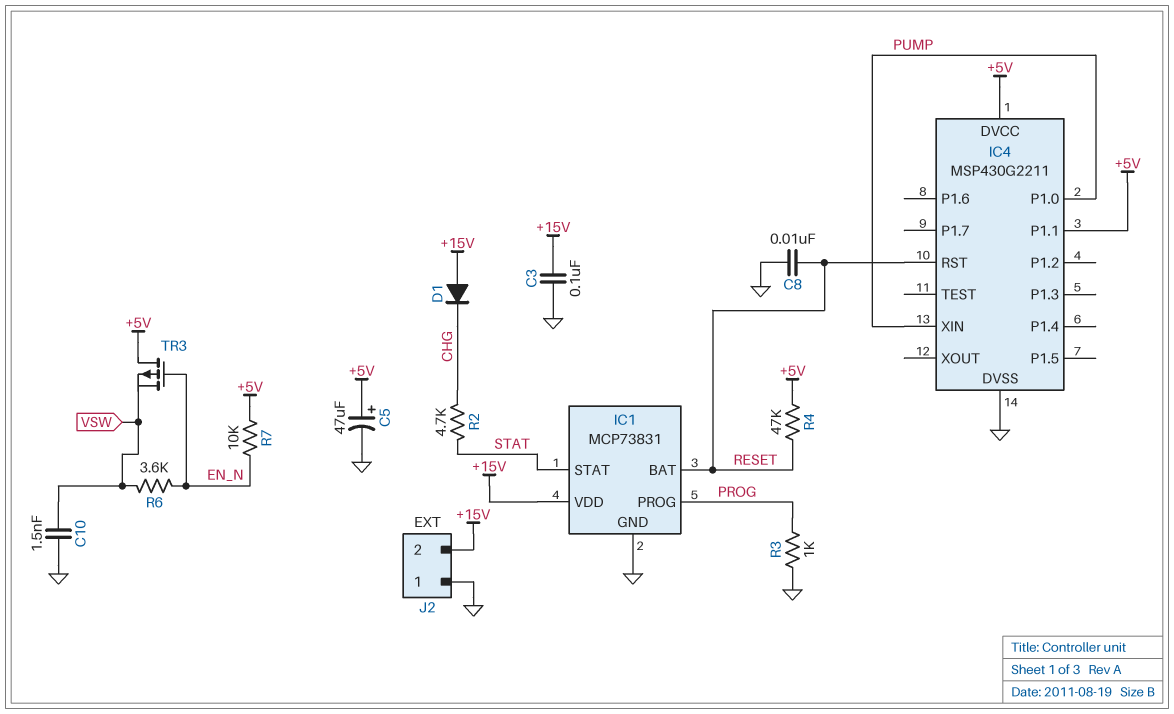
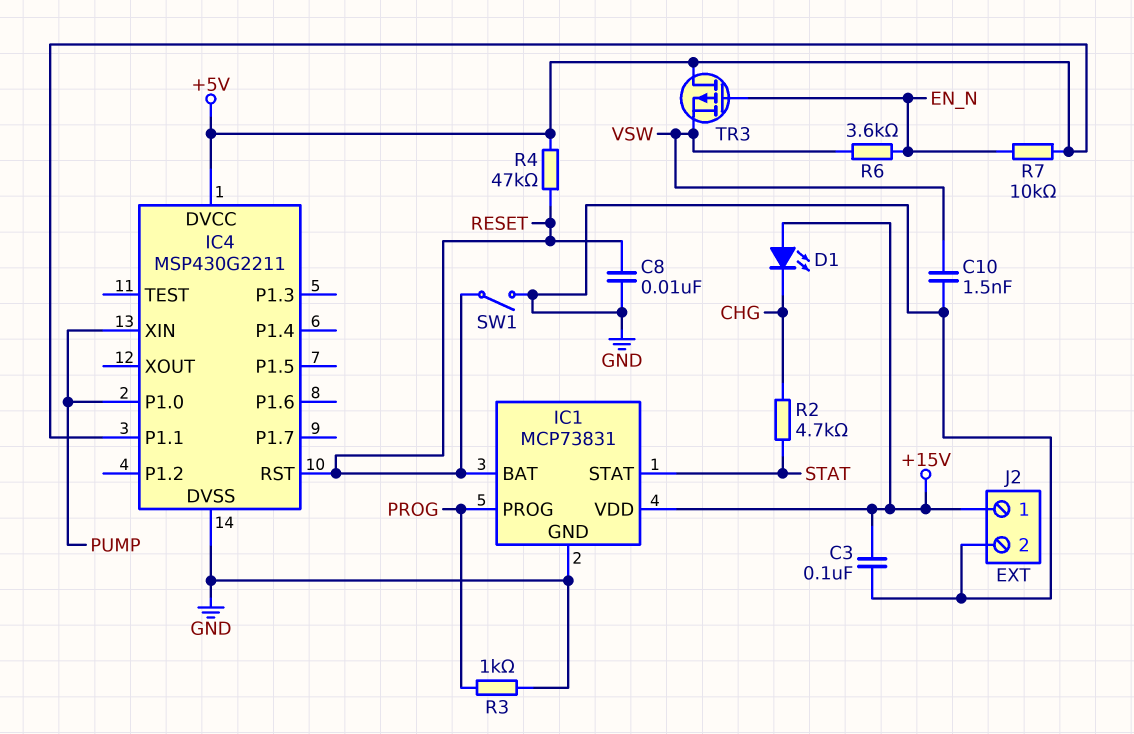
C5: 47uF (plus +5V, minus GND) -> none
D1: diode (A +15V, K CHG) -> LED (A +15V, K CHG)
J2 pin 1: GND -> +15V
J2 pin 2: +15V -> GND
SW1: none -> switch (GND, RESET)

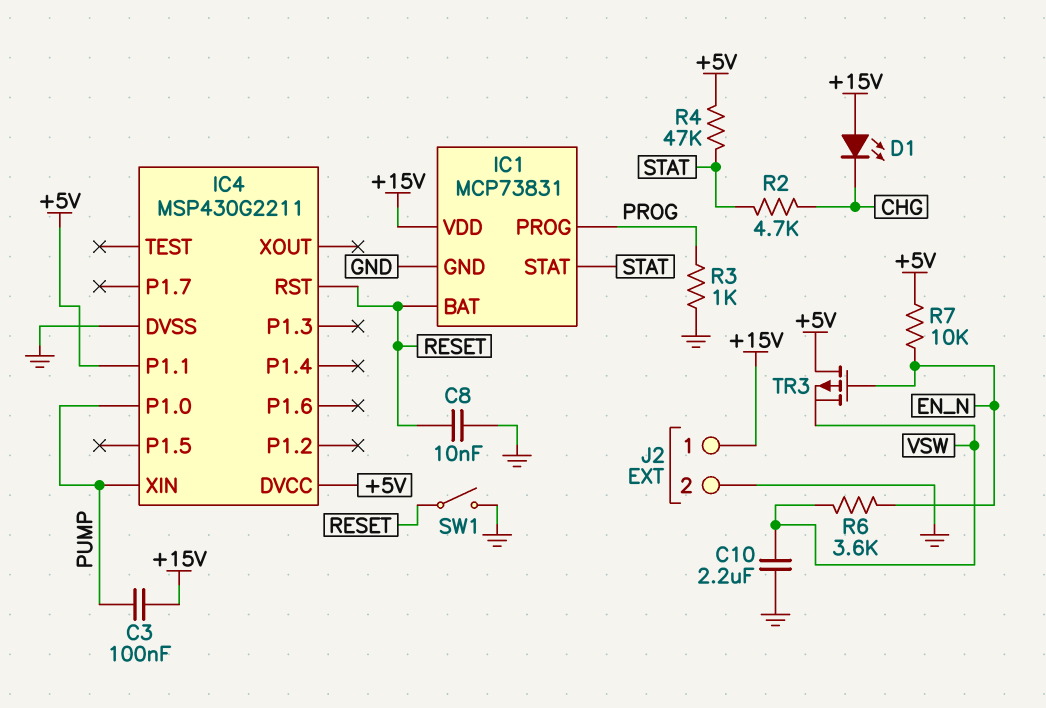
C3: 100nF (+15V, GND) -> 100nF (+15V, PUMP)
C10: 1.5nF (GND, VSW) -> 2.2uF (GND, VSW)
R4: 47k (+5V, RESET) -> 47k (+5V, STAT)

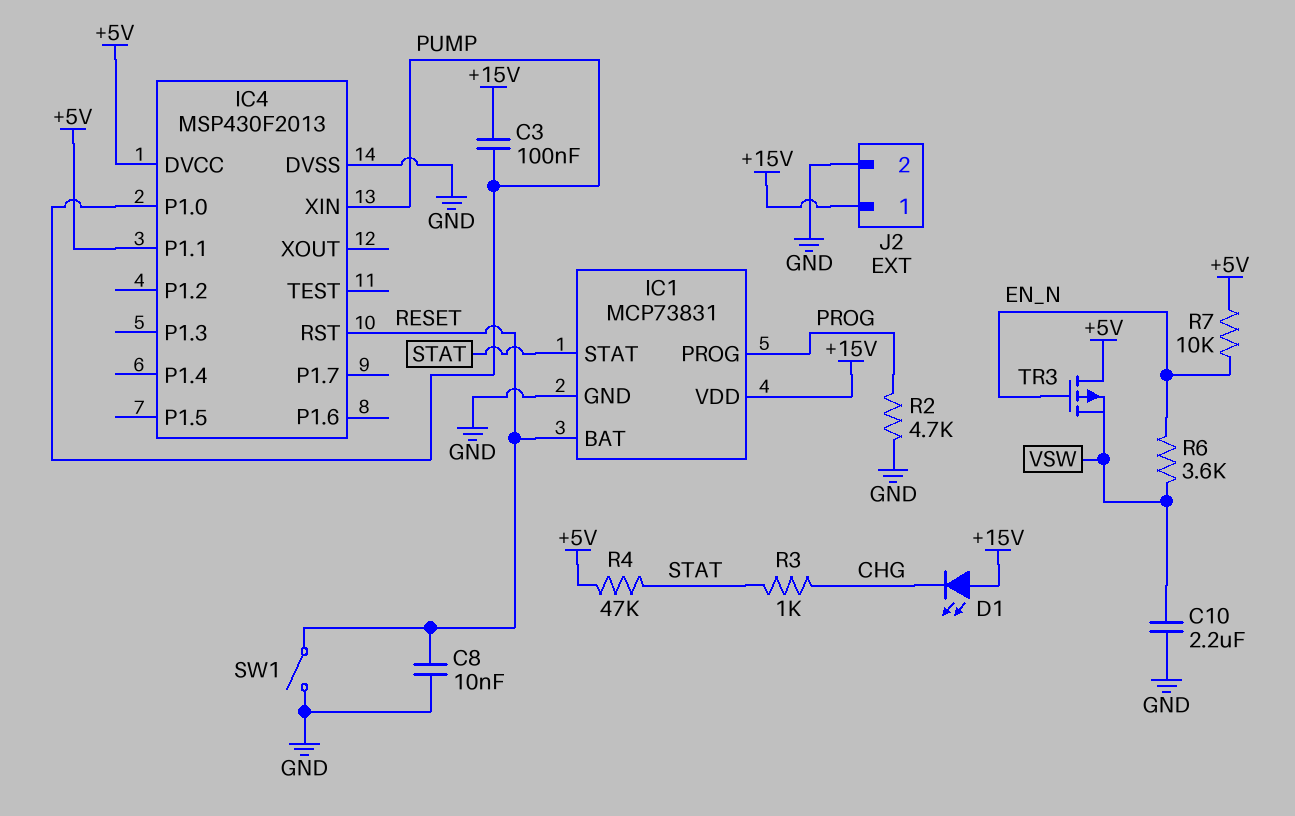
IC4: MSP430G2211 -> MSP430F2013
R2: 4.7k (CHG, STAT) -> 4.7k (GND, PROG)
R3: 1k (GND, PROG) -> 1k (CHG, STAT)

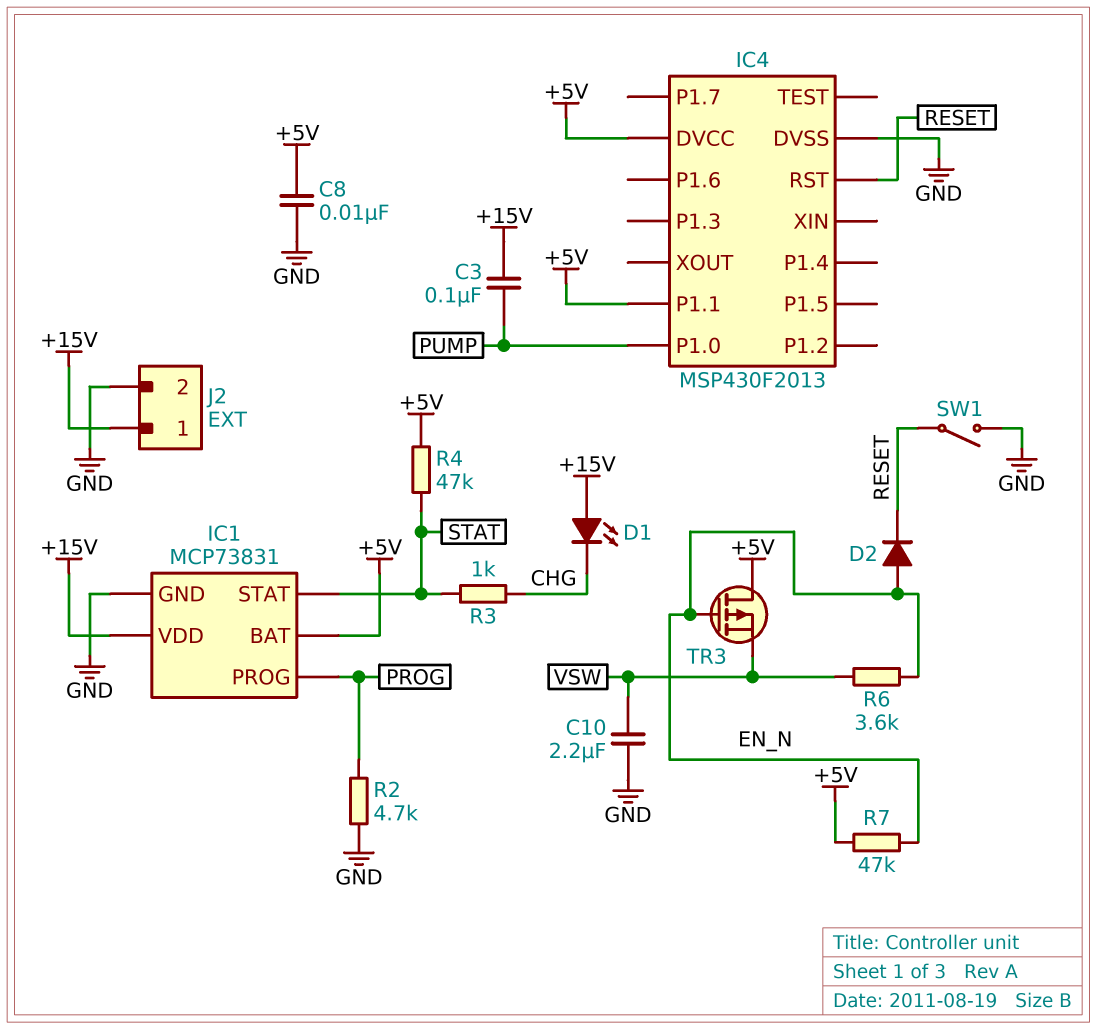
C8: 10nF (GND, RESET) -> 10nF (+5V, GND)
D2: none -> diode (A EN_N, K RESET)
IC1 pin BAT: RESET -> +5V
IC4 pin XIN: PUMP -> none
R7: 10k (+5V, EN_N) -> 47k (+5V, EN_N)

